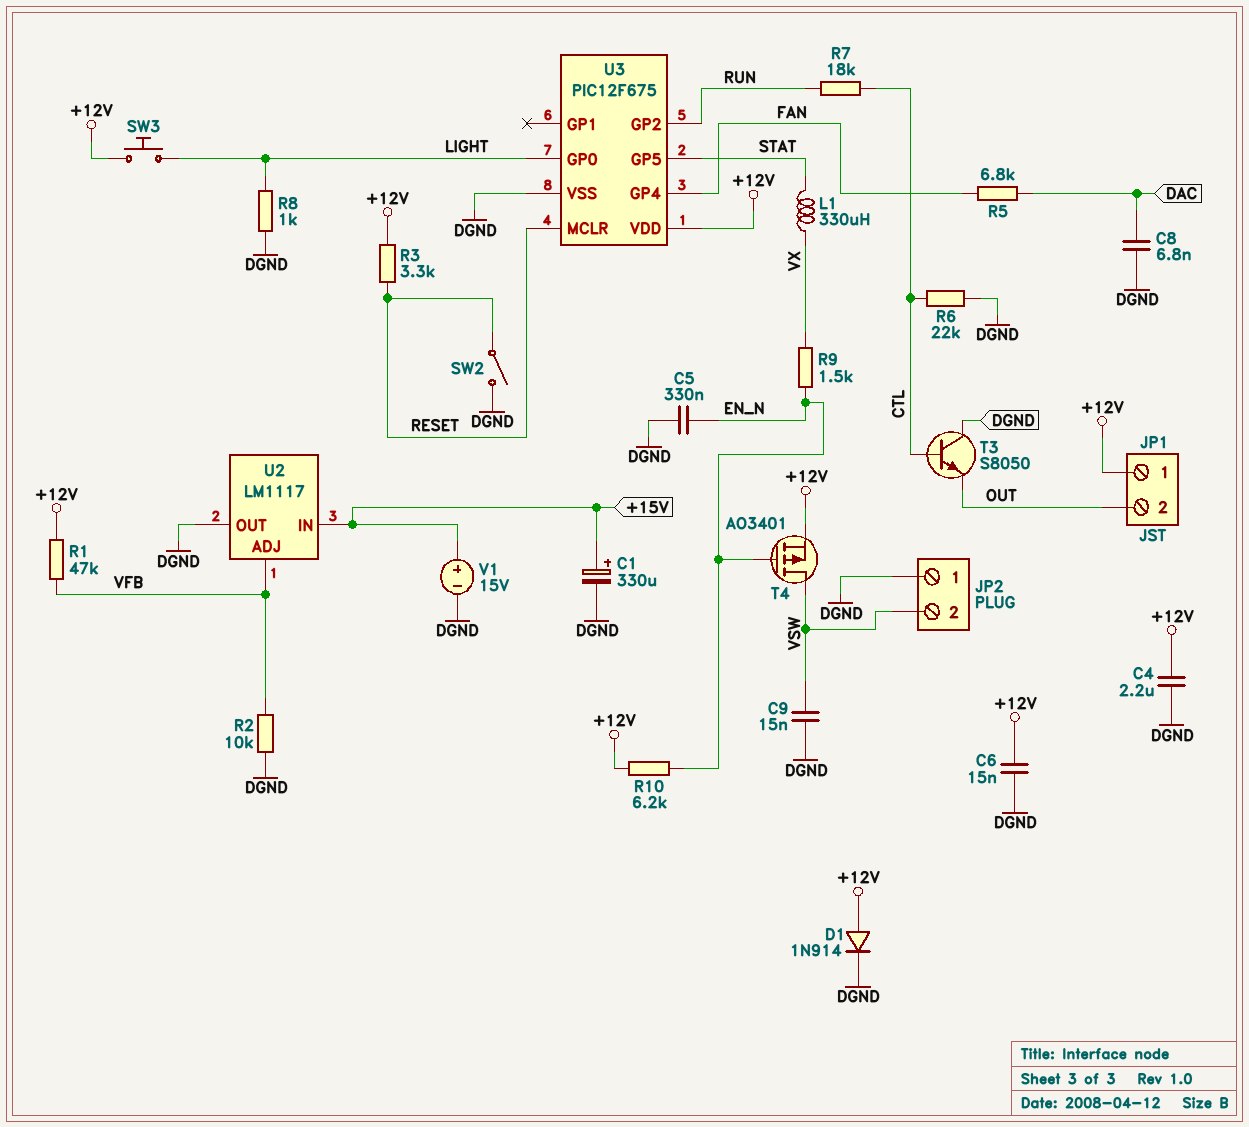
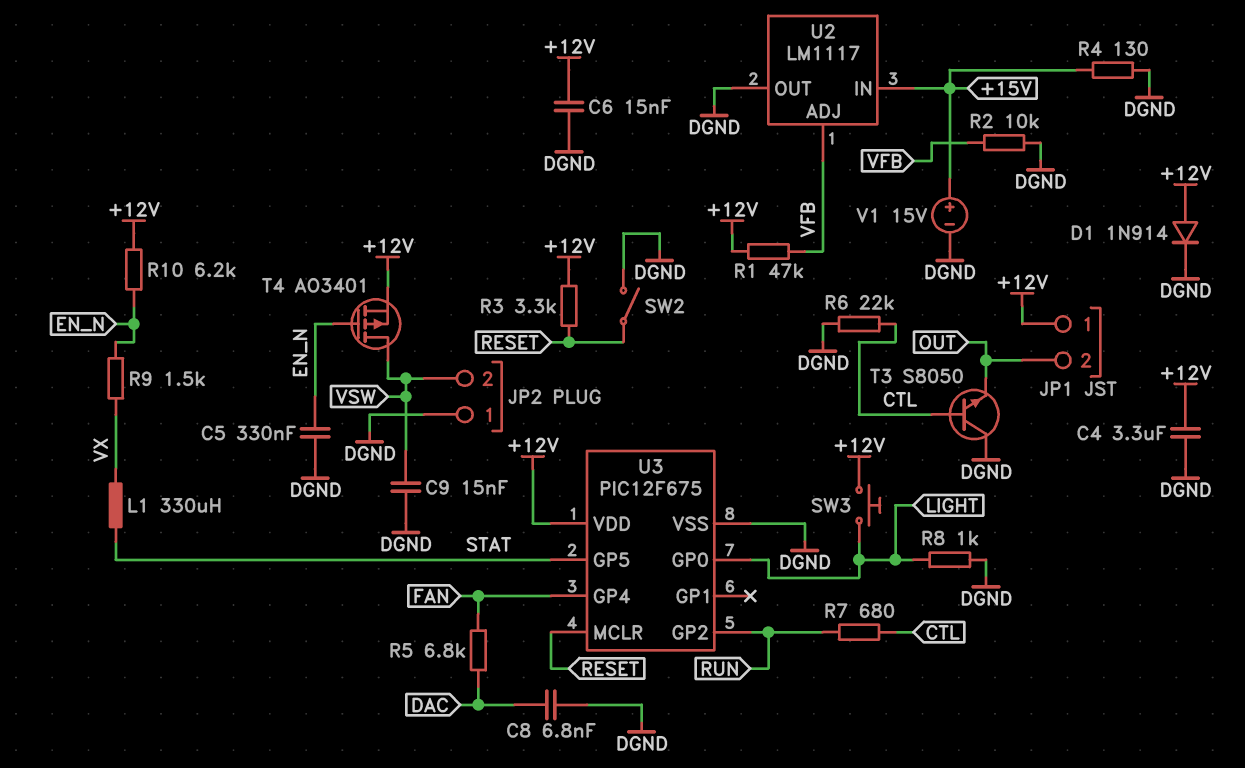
C1: 330uF (plus +15V, minus DGND) -> none
C4: 2.2uF (+12V, DGND) -> 3.3uF (+12V, DGND)
R4: none -> 130 (+15V, DGND)
R7: 18k (CTL, RUN) -> 680 (CTL, RUN)

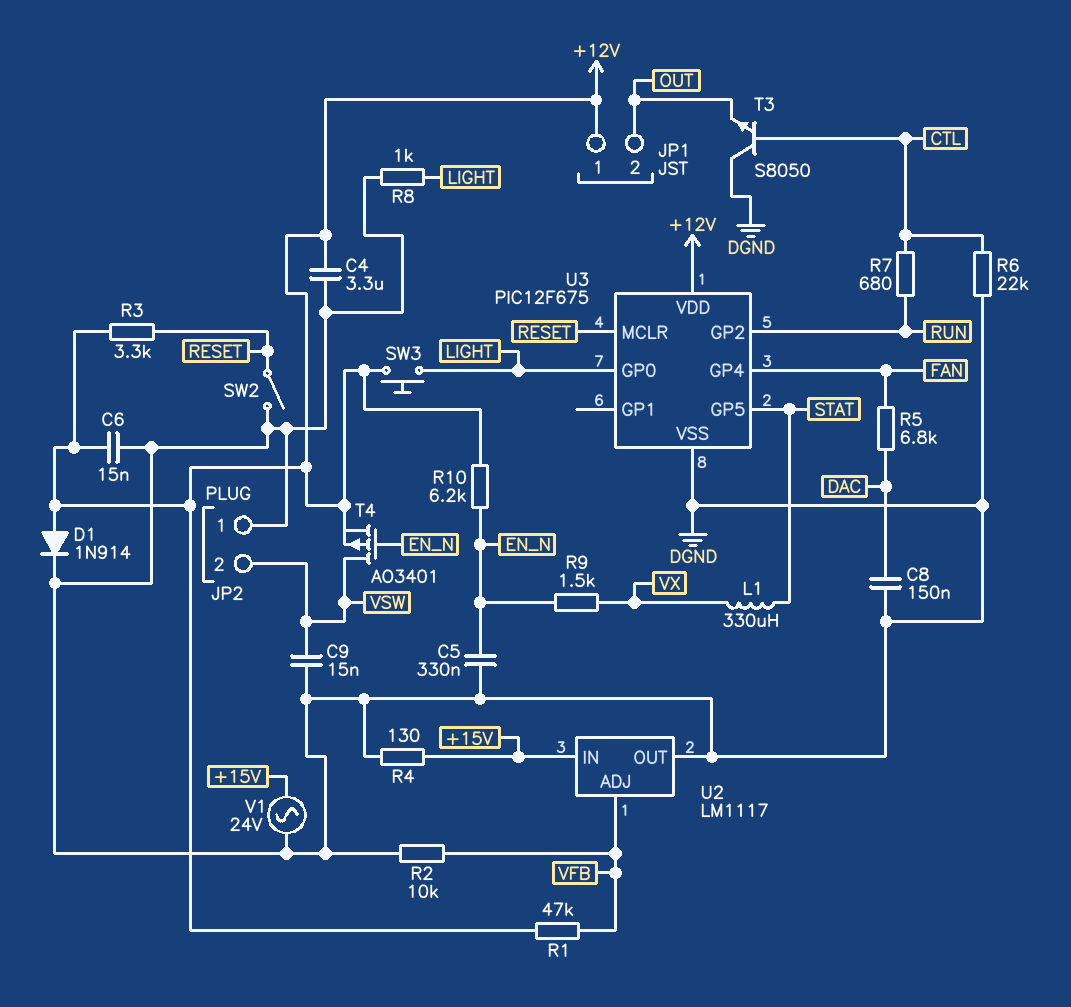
C8: 6.8nF (DAC, DGND) -> 150nF (DAC, DGND)
V1: 15V (plus +15V, minus DGND) -> AC 24V (+15V, DGND)

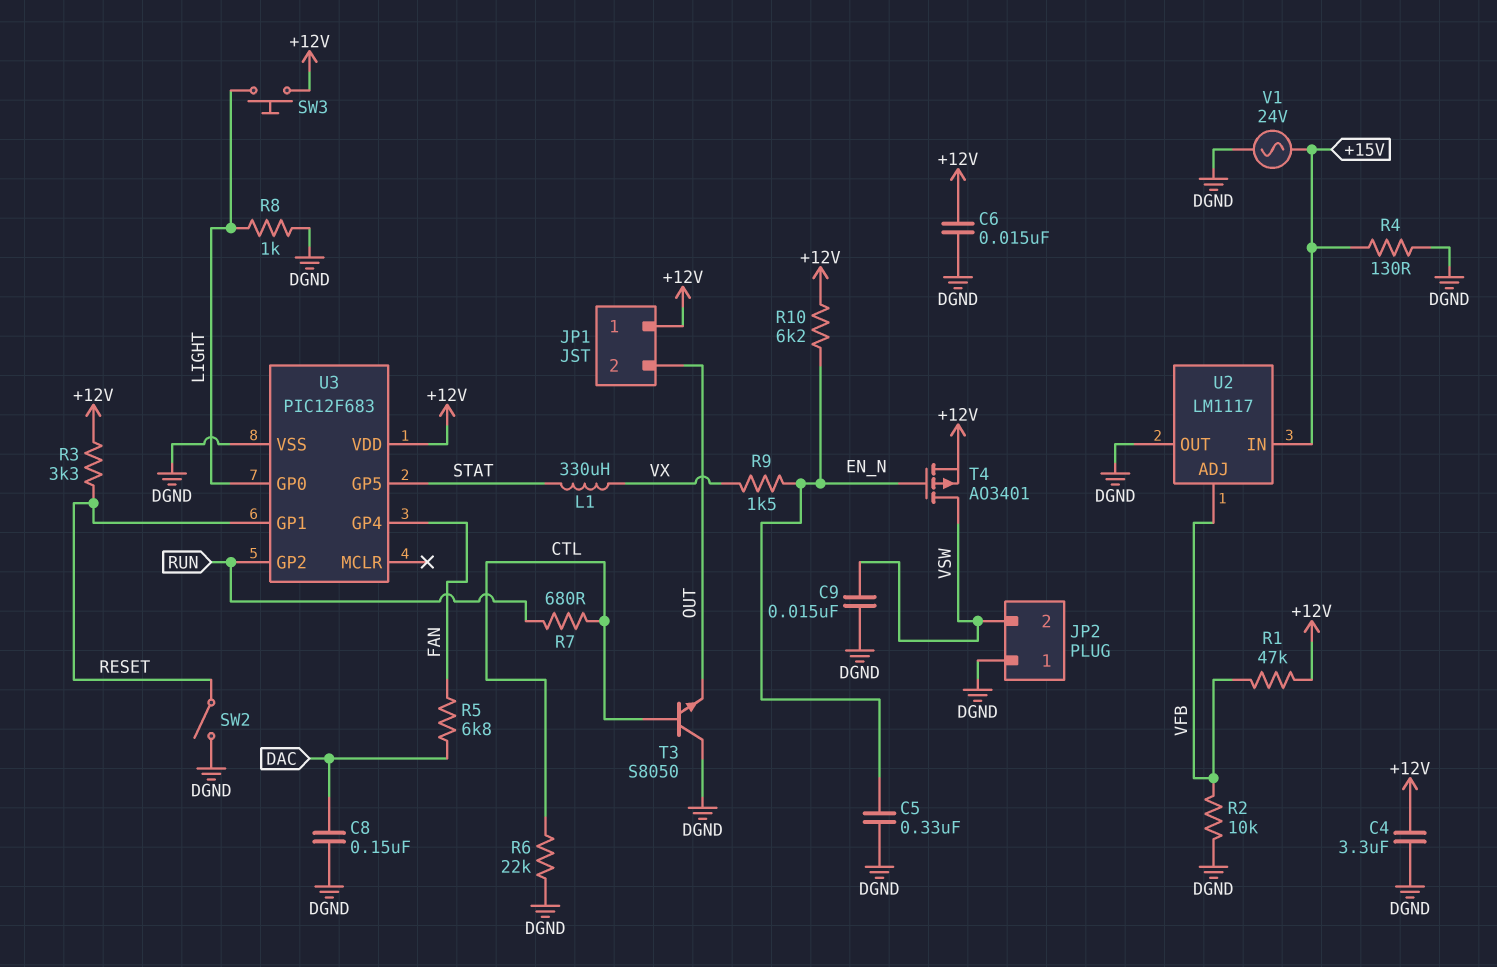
D1: diode 1N914 (A +12V, K DGND) -> none
U3: PIC12F675 -> PIC12F683
U3 pin GP1: none -> RESET
U3 pin MCLR: RESET -> none

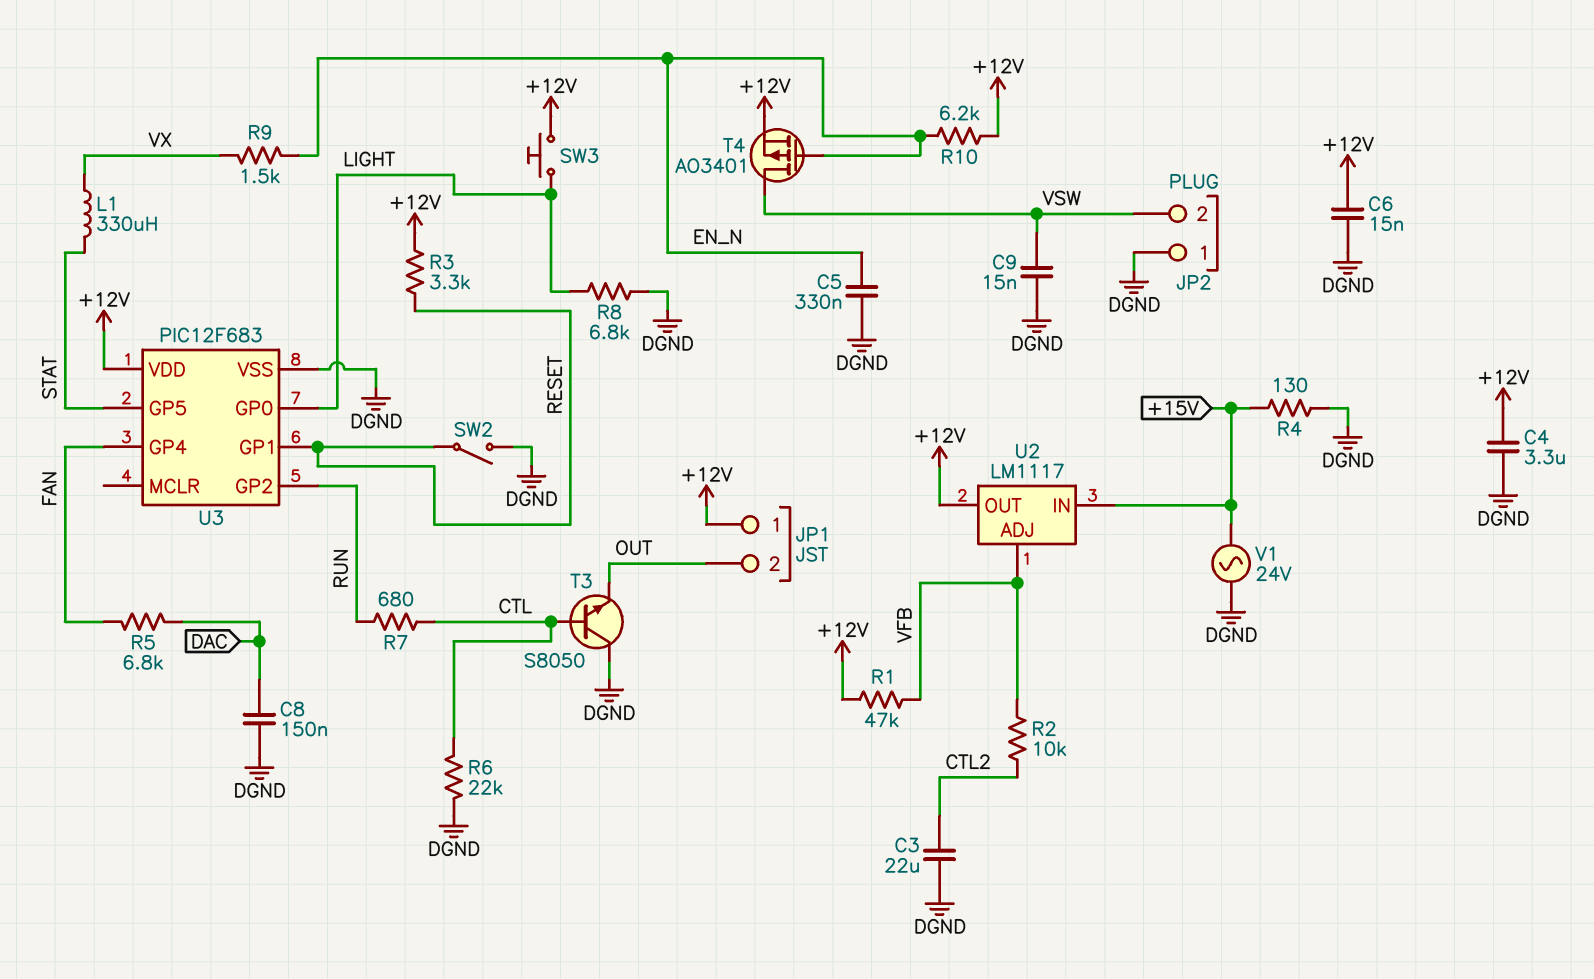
C3: none -> 22uF (CTL2, DGND)
R2: 10k (DGND, VFB) -> 10k (CTL2, VFB)
R8: 1k (DGND, LIGHT) -> 6.8k (DGND, LIGHT)
U2 pin OUT: DGND -> +12V

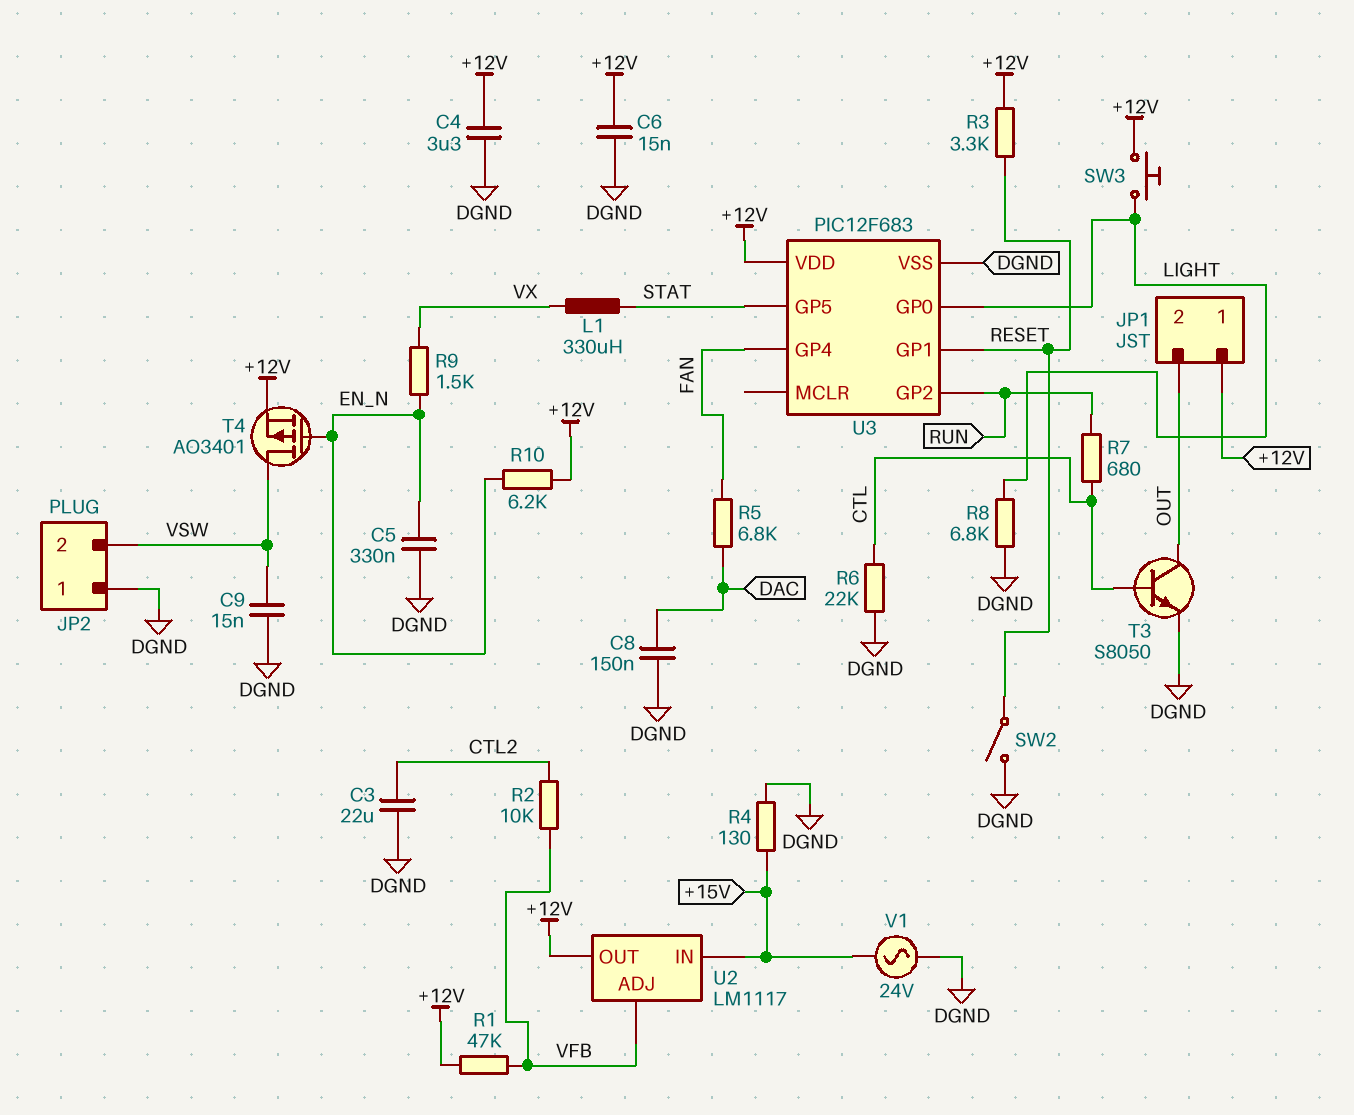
T3: NPN S8050 (B CTL, C DGND, E OUT) -> NPN S8050 (B CTL, C OUT, E DGND)

